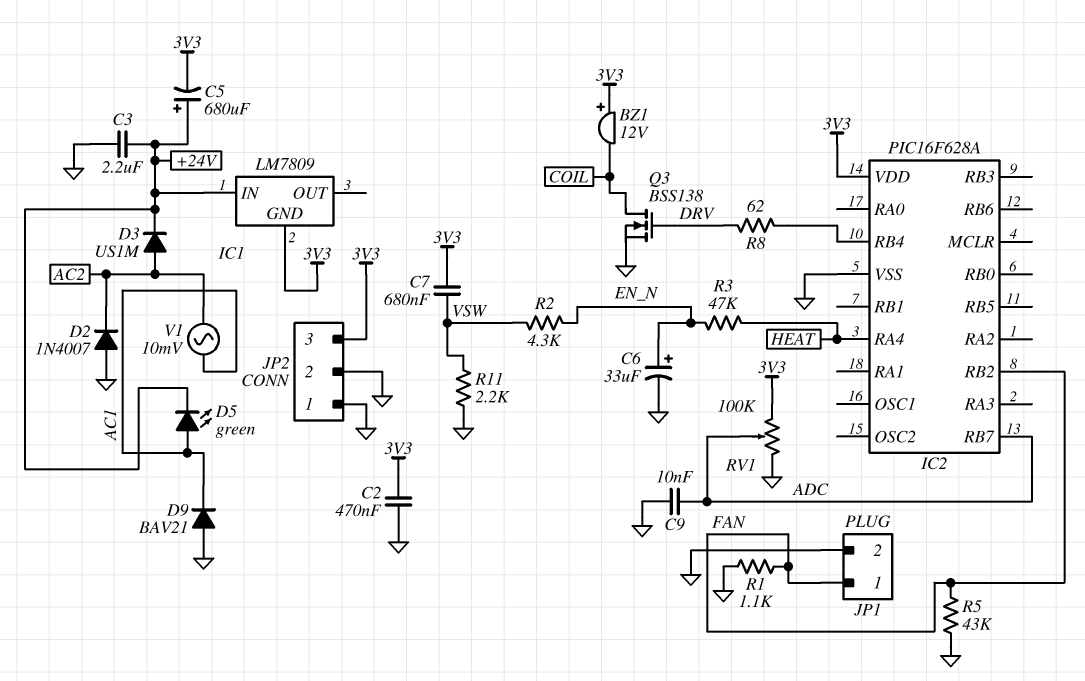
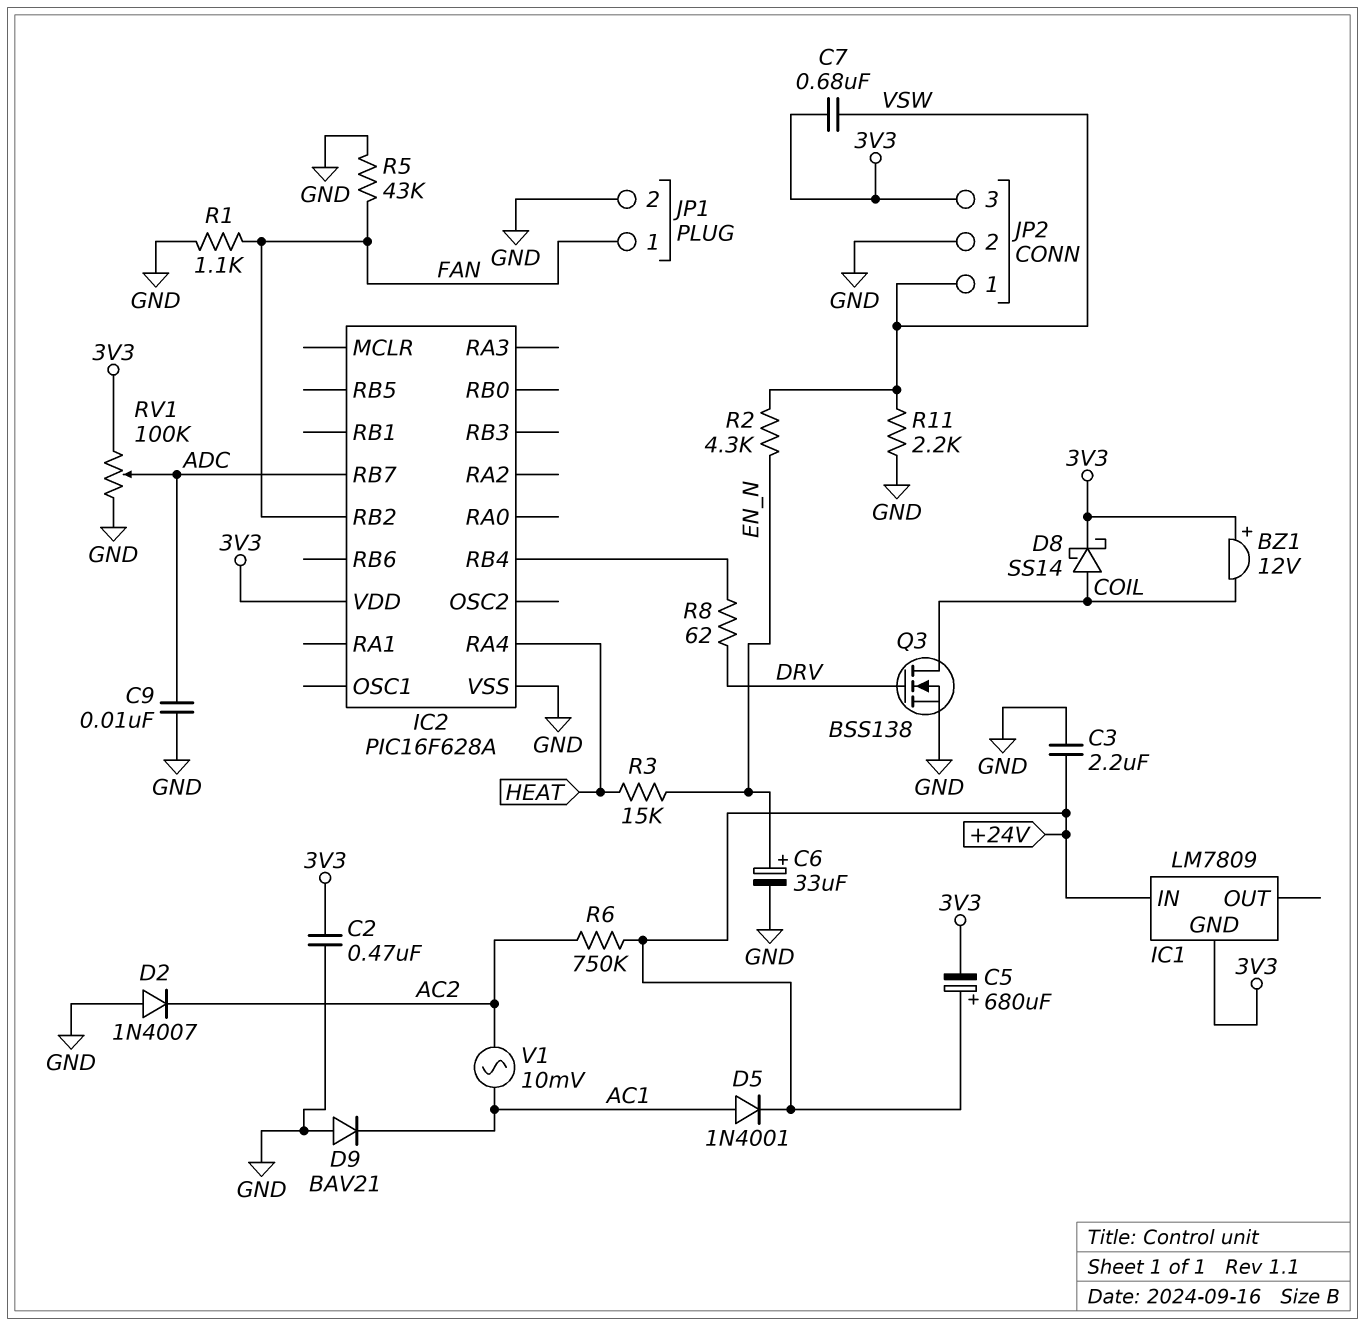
D3: diode US1M (A AC2, K +24V) -> none
D5: LED green (A AC1, K +24V) -> diode 1N4001 (A AC1, K +24V)
D8: none -> schottky SS14 (A COIL, K 3V3)
JP2 pin 1: GND -> VSW
R3: 47k (EN_N, HEAT) -> 15k (EN_N, HEAT)
R6: none -> 750k (+24V, AC2)

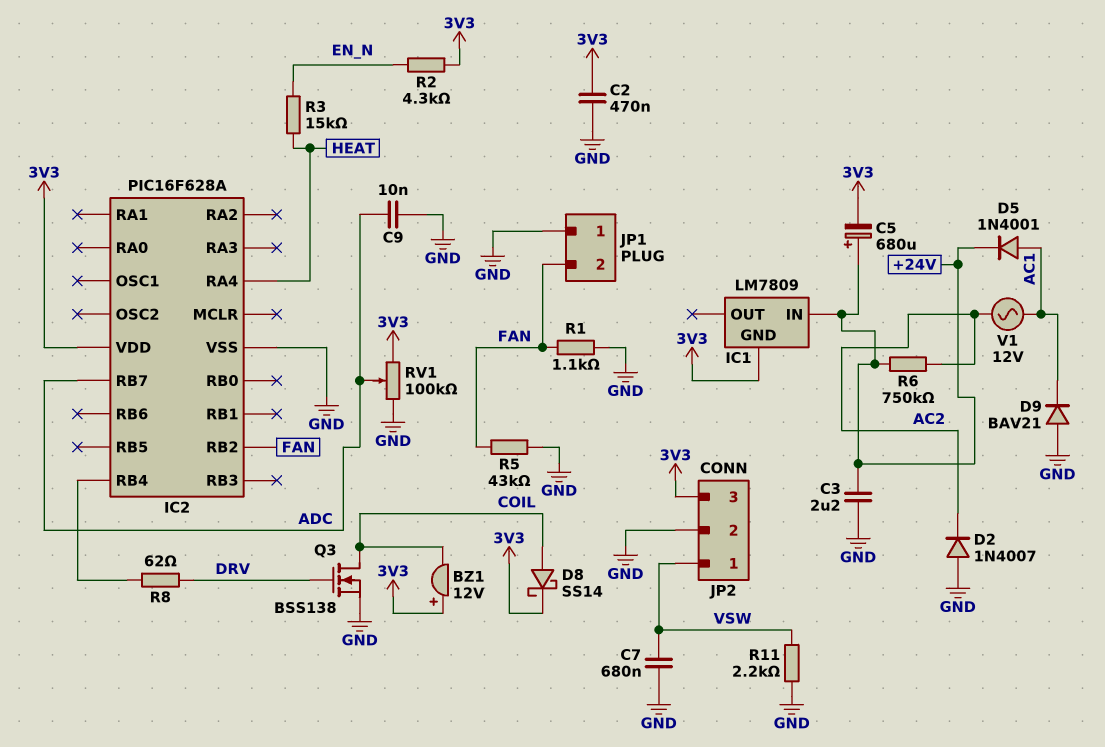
C6: 33uF (plus EN_N, minus GND) -> none
C7: 680nF (3V3, VSW) -> 680nF (GND, VSW)
JP1 pin 1: FAN -> GND
JP1 pin 2: GND -> FAN
R2: 4.3k (EN_N, VSW) -> 4.3k (3V3, EN_N)
V1: AC 10mV (AC1, AC2) -> AC 12V (AC1, AC2)

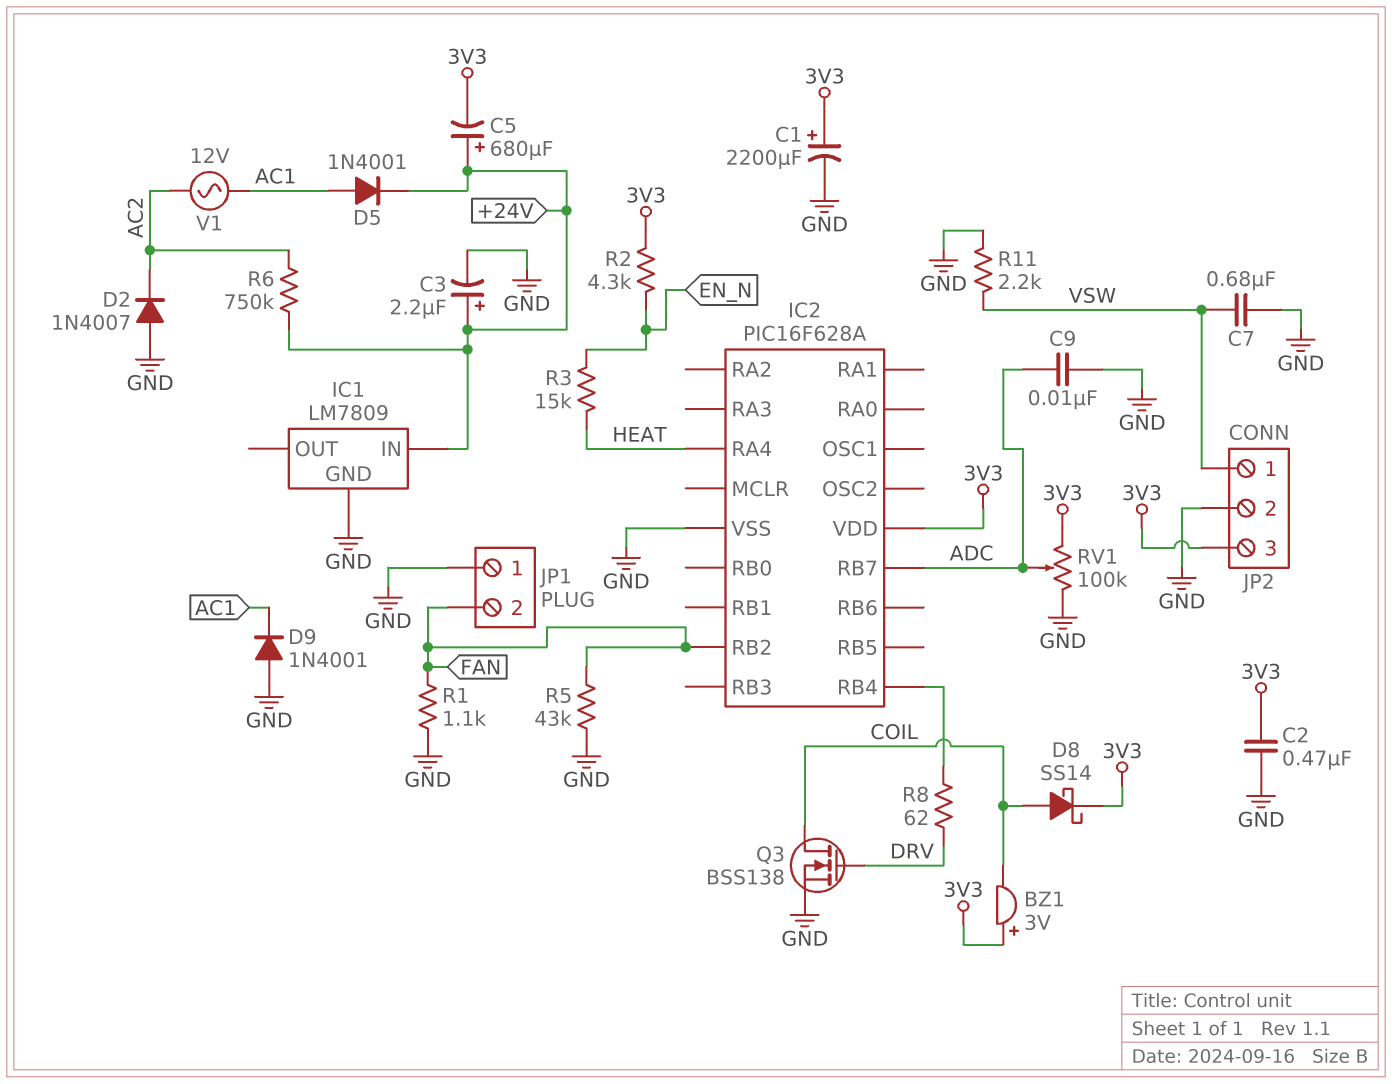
BZ1: buzzer 12V (plus 3V3, minus COIL) -> buzzer 3V (plus 3V3, minus COIL)
C1: none -> 2200uF (plus 3V3, minus GND)
C3: 2.2uF (+24V, GND) -> 2.2uF (plus +24V, minus GND)
D9: diode BAV21 (A GND, K AC1) -> diode 1N4001 (A GND, K AC1)
IC1 pin GND: 3V3 -> GND

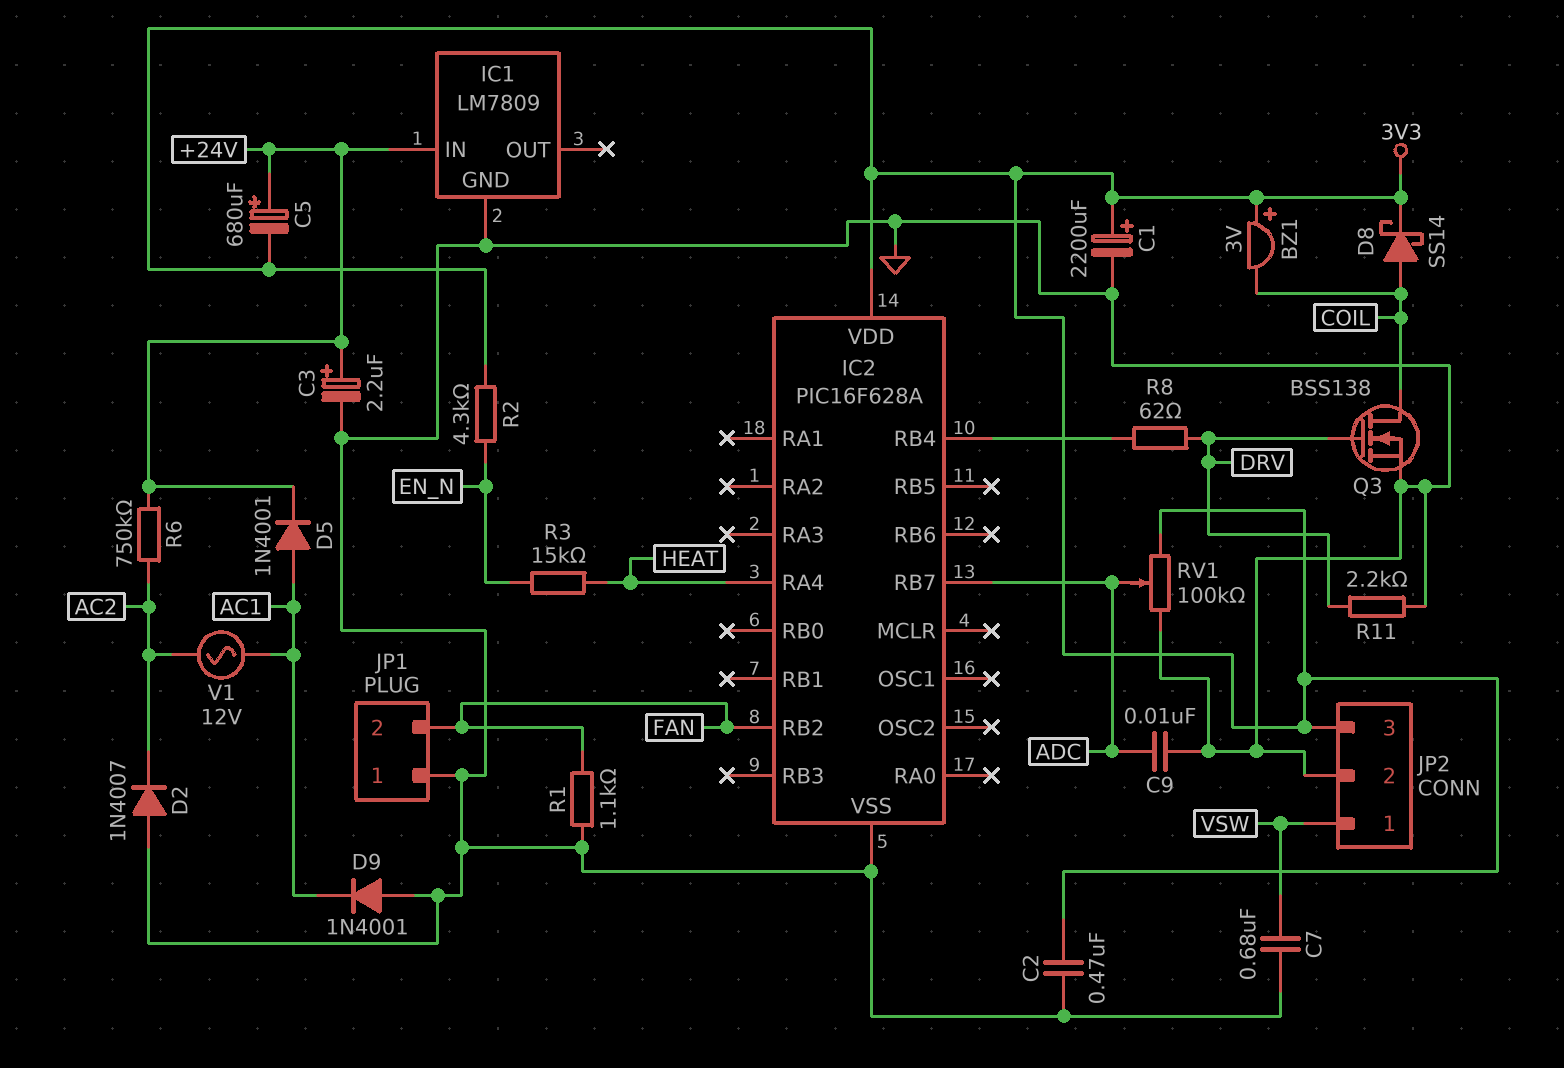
R5: 43k (FAN, GND) -> none
R11: 2.2k (GND, VSW) -> 2.2k (DRV, GND)

